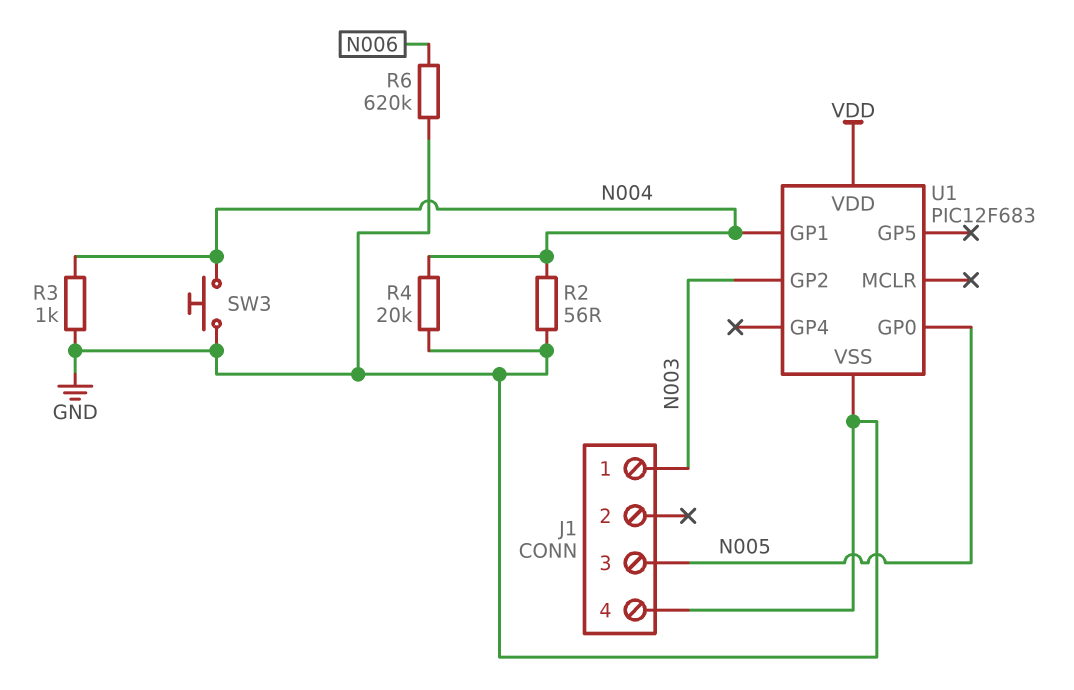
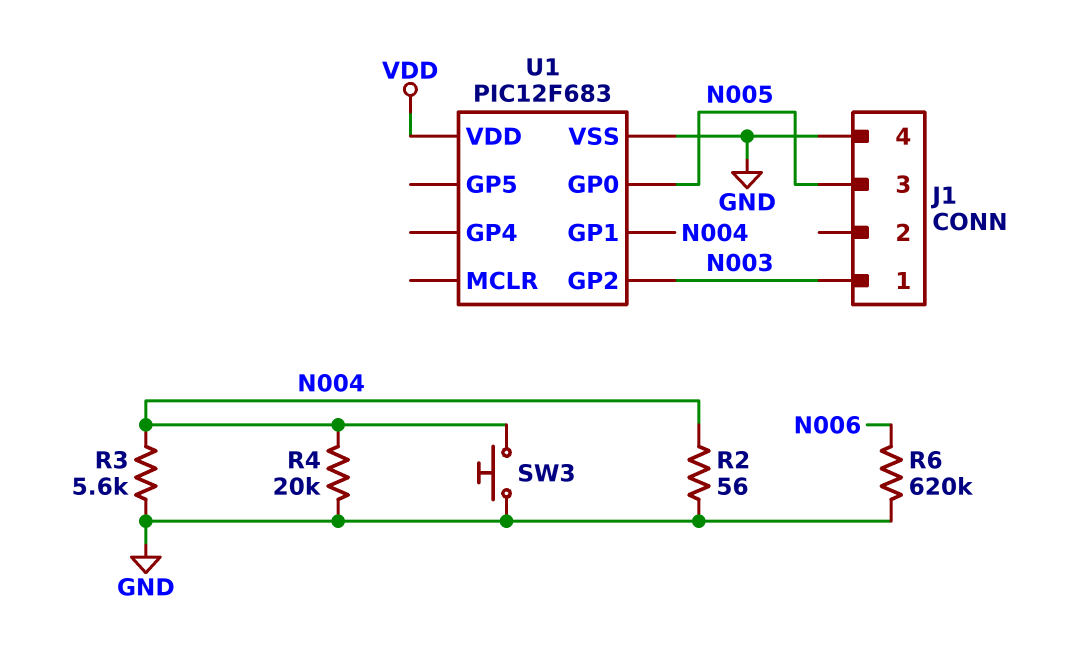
R3: 1k (GND, N004) -> 5.6k (GND, N004)

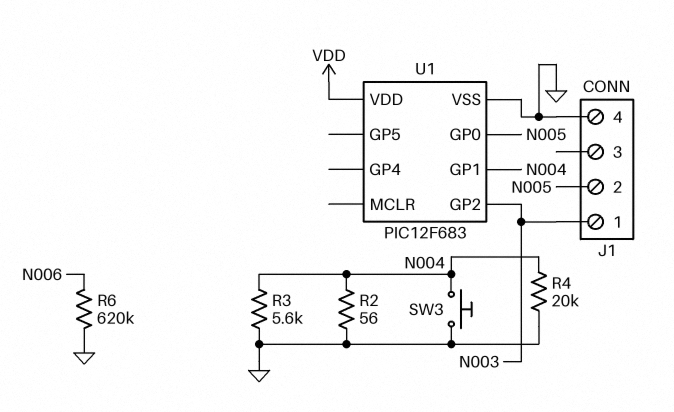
J1 pin 2: none -> N005
J1 pin 3: N005 -> none

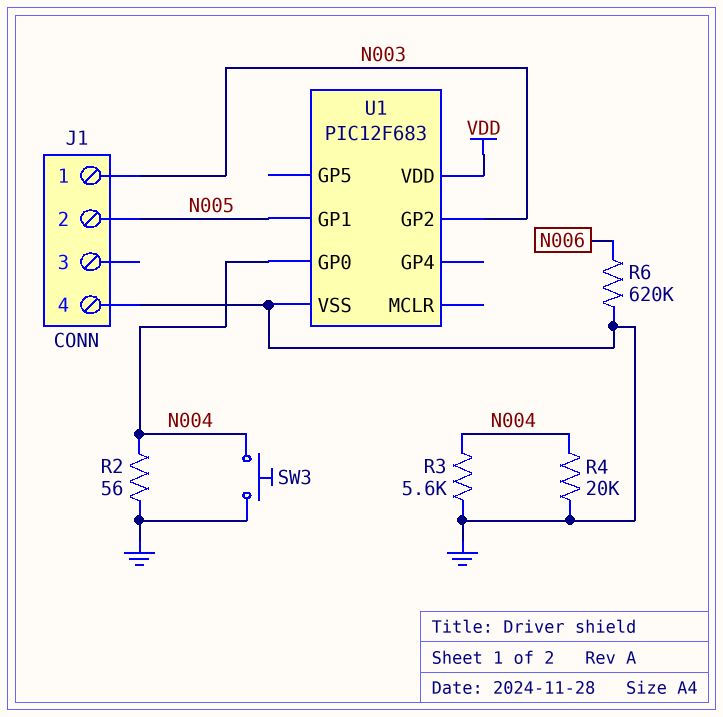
U1 pin GP0: N005 -> N004
U1 pin GP1: N004 -> N005

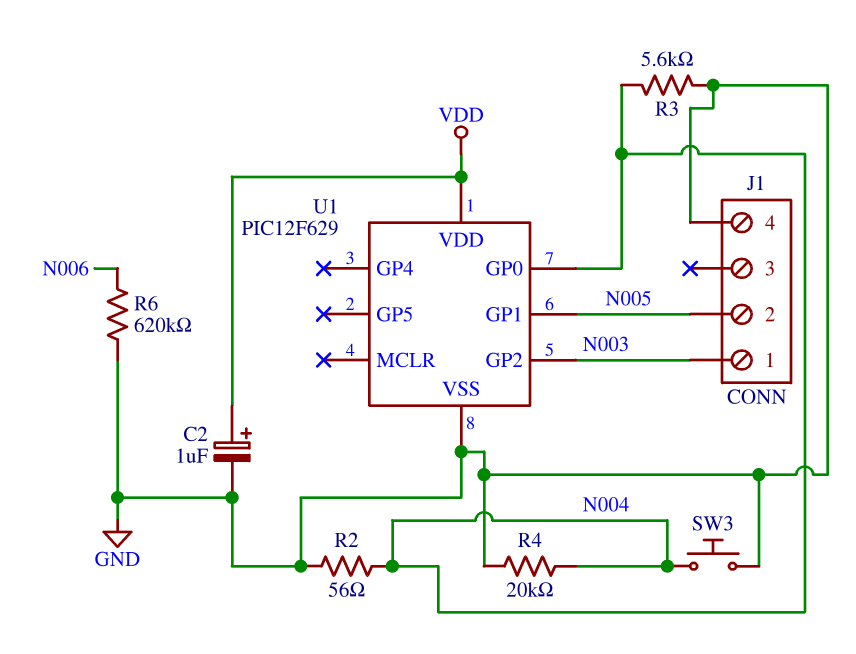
C2: none -> 1uF (plus VDD, minus GND)
U1: PIC12F683 -> PIC12F629

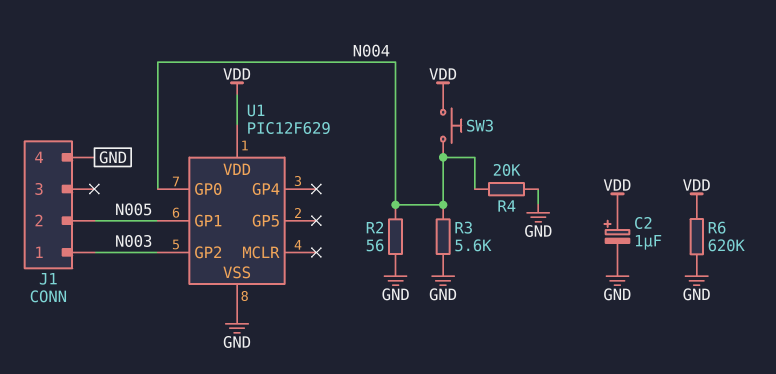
R6: 620k (GND, N006) -> 620k (GND, VDD)
SW3: button (GND, N004) -> button (N004, VDD)

